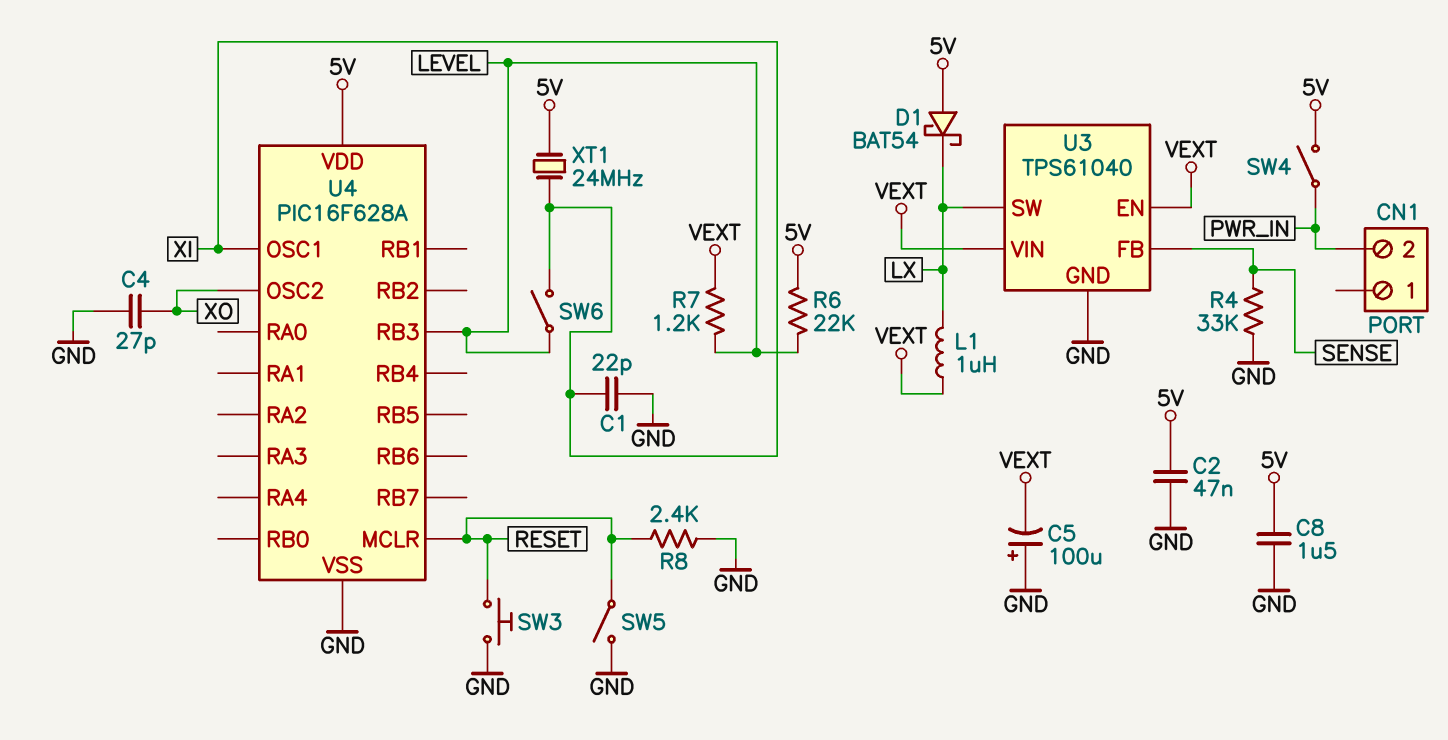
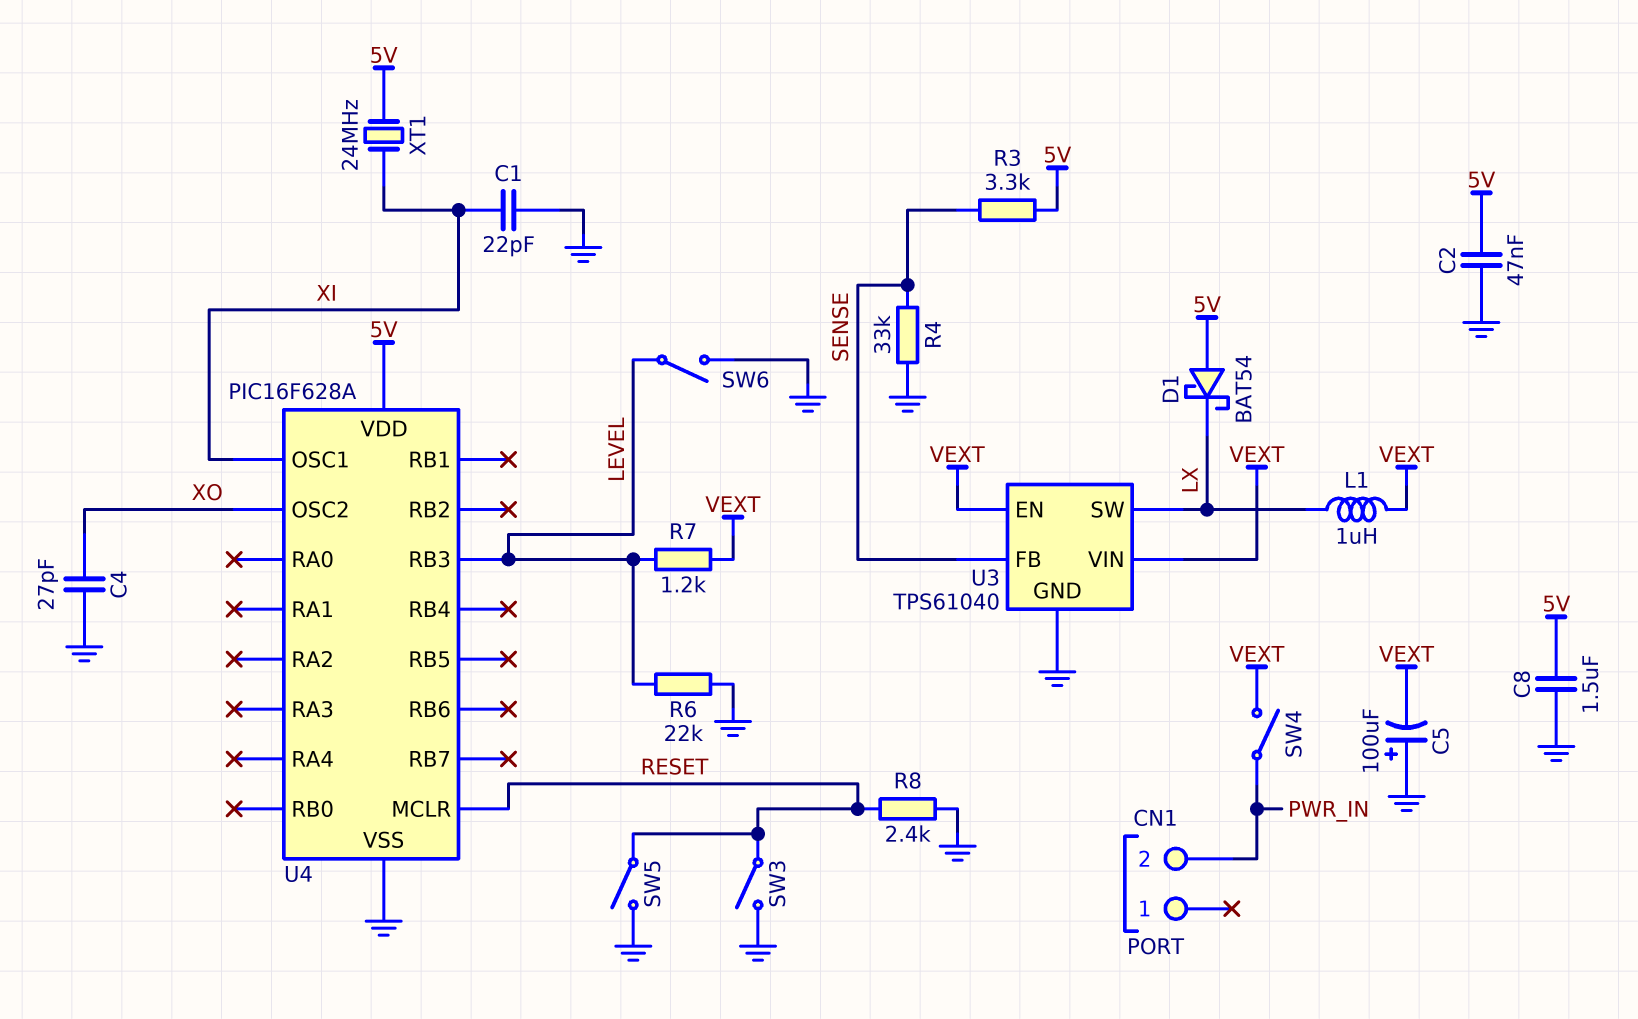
R3: none -> 3.3k (5V, SENSE)
R6: 22k (5V, LEVEL) -> 22k (GND, LEVEL)
SW3: button (GND, RESET) -> switch (GND, RESET)
SW4: switch (5V, PWR_IN) -> switch (PWR_IN, VEXT)
SW6: switch (LEVEL, XI) -> switch (GND, LEVEL)

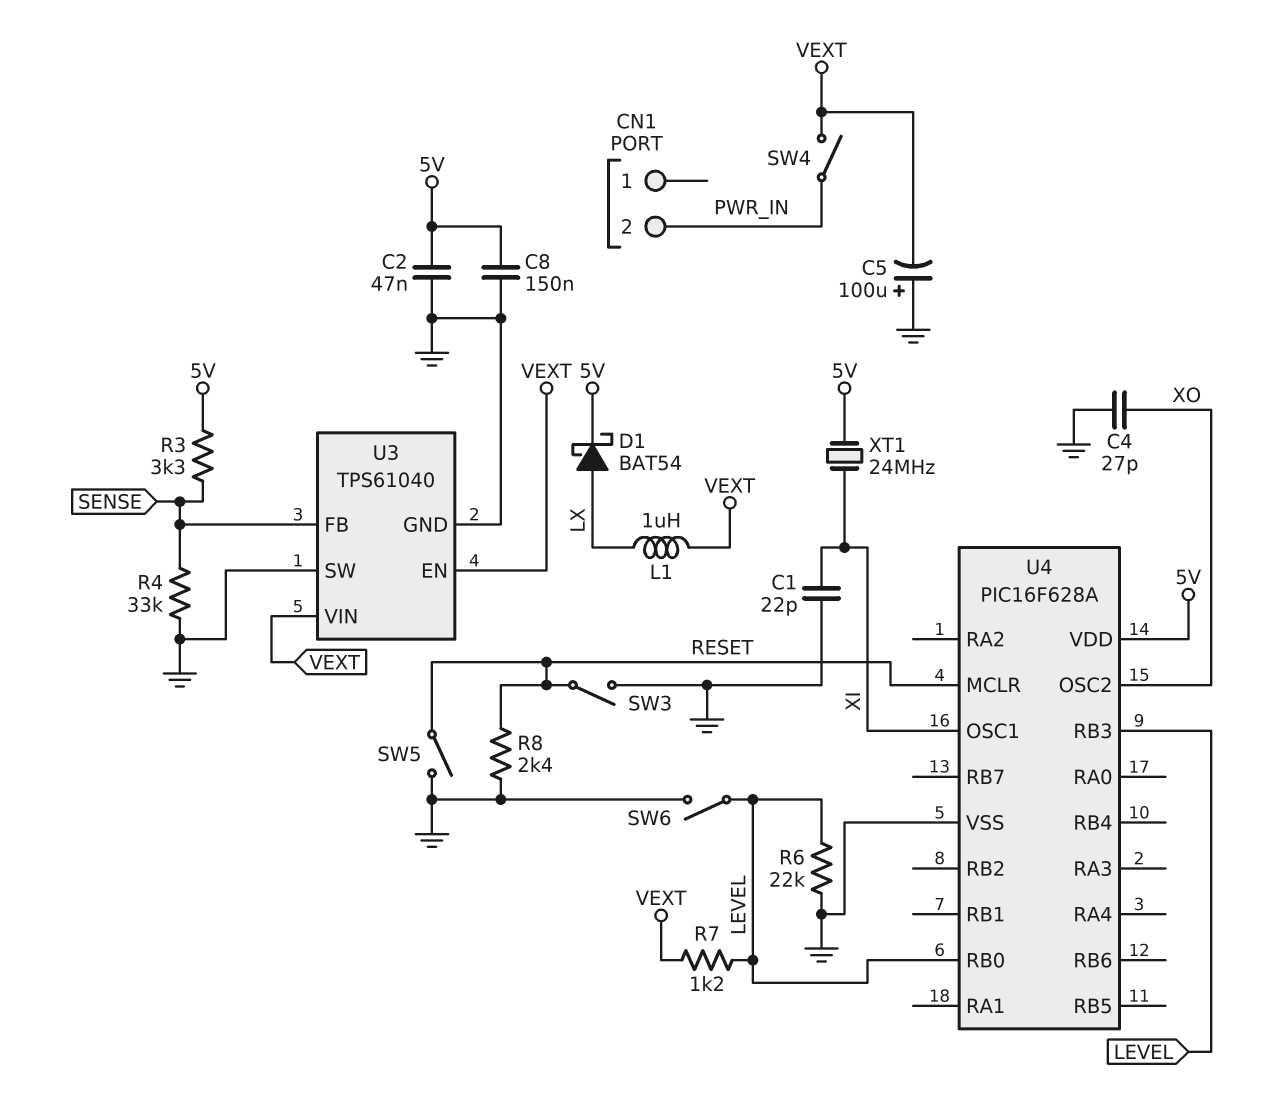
C8: 1.5uF (5V, GND) -> 150nF (5V, GND)
D1: schottky BAT54 (A 5V, K LX) -> schottky BAT54 (A LX, K 5V)
U3 pin SW: LX -> GND
U4 pin RB0: none -> LEVEL

